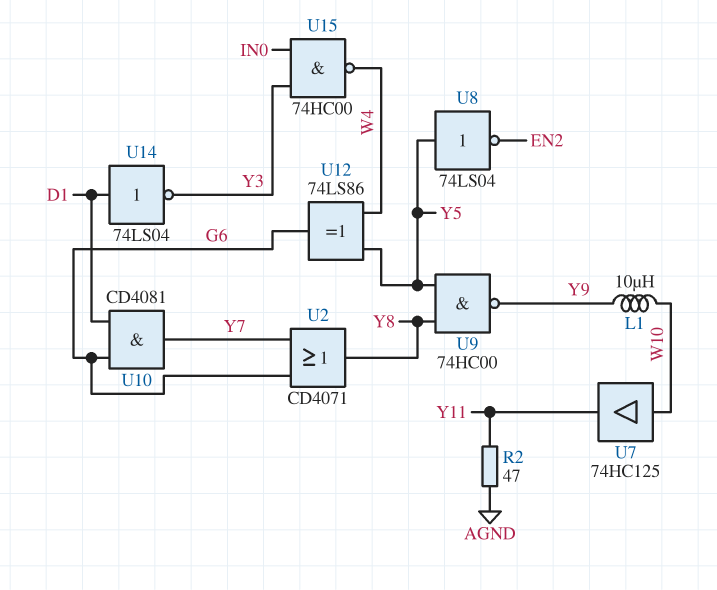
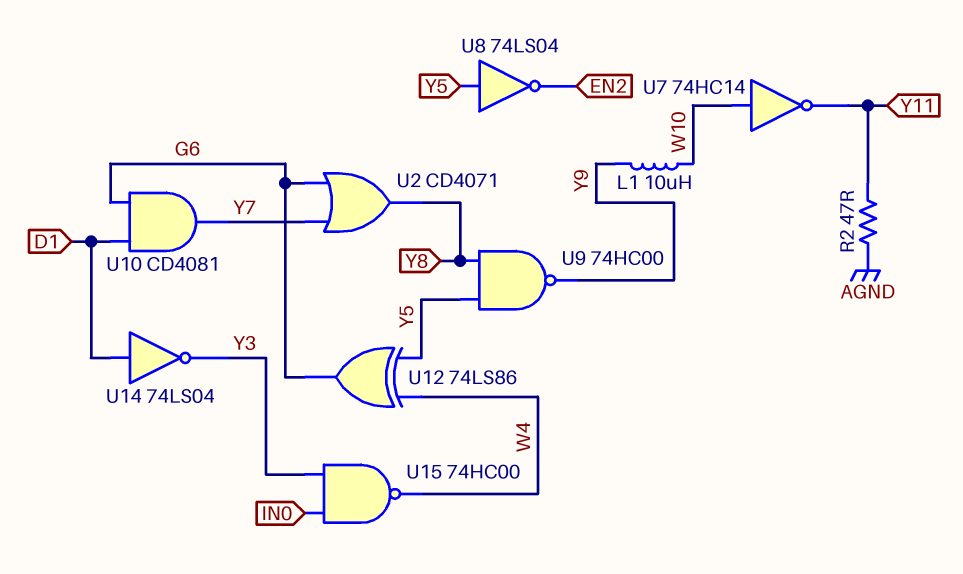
U7: buffer 74HC125 (in W10, out Y11) -> NOT 74HC14 (in W10, out Y11)

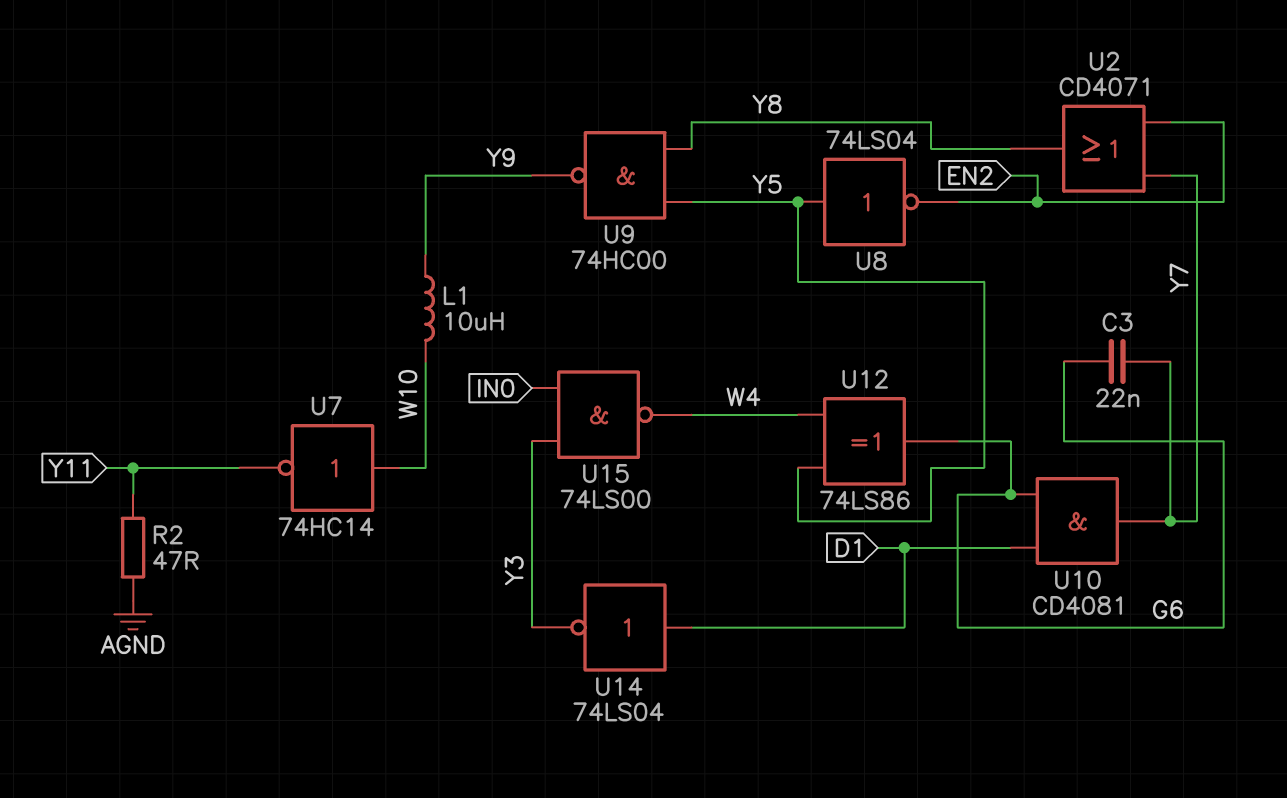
C3: none -> 22nF (G6, Y7)
U2: OR CD4071 (in G6, in Y7, out Y8) -> OR CD4071 (in EN2, in Y7, out Y8)
U15: NAND 74HC00 (in IN0, in Y3, out W4) -> NAND 74LS00 (in IN0, in Y3, out W4)

